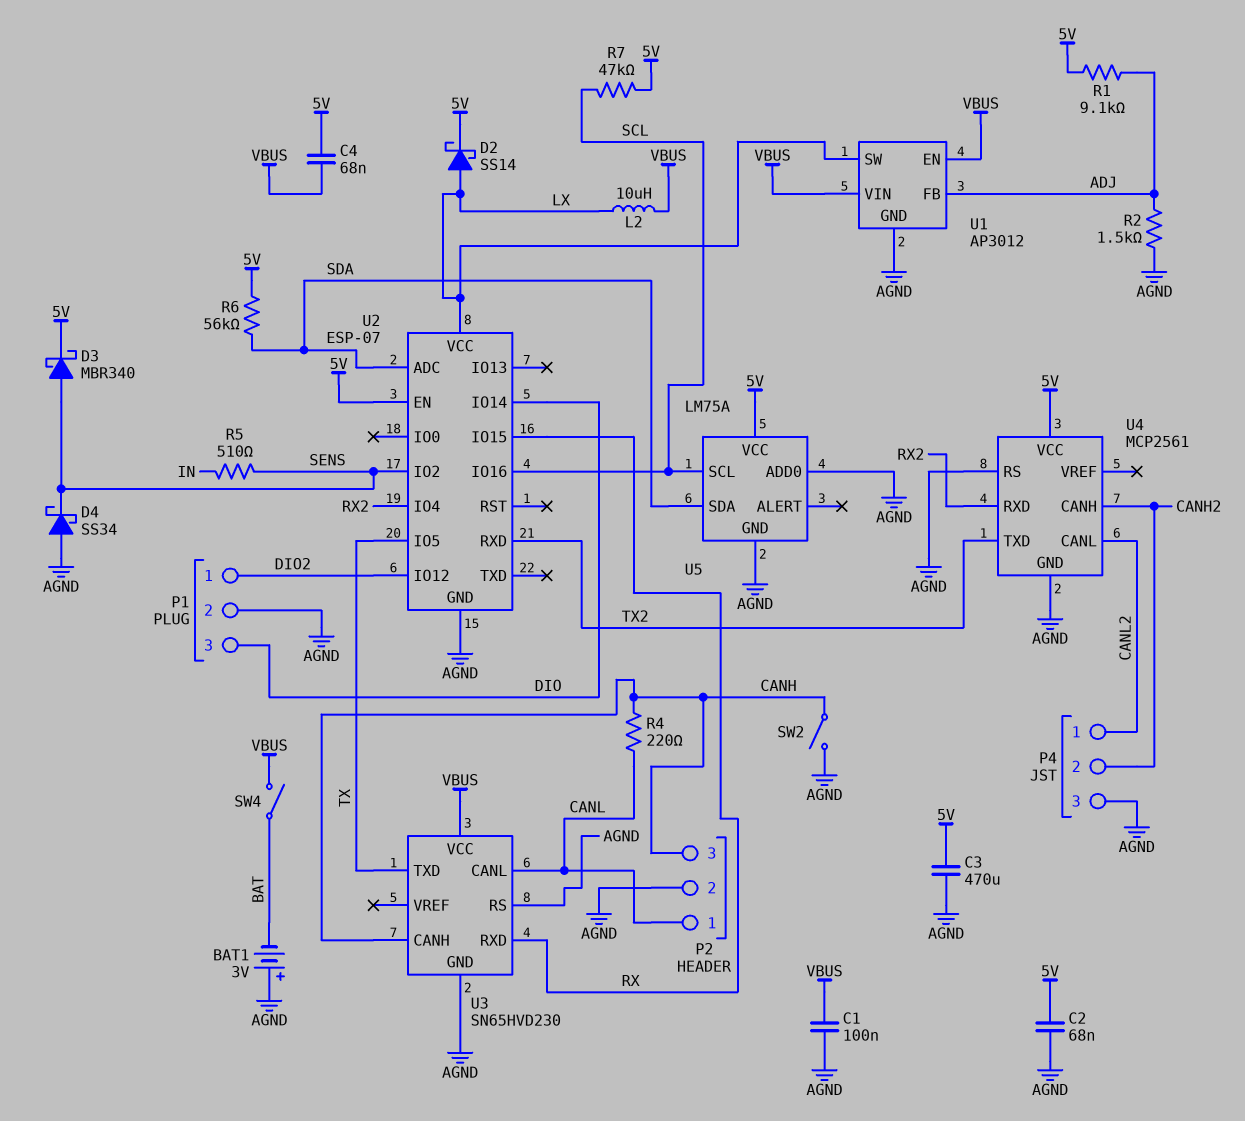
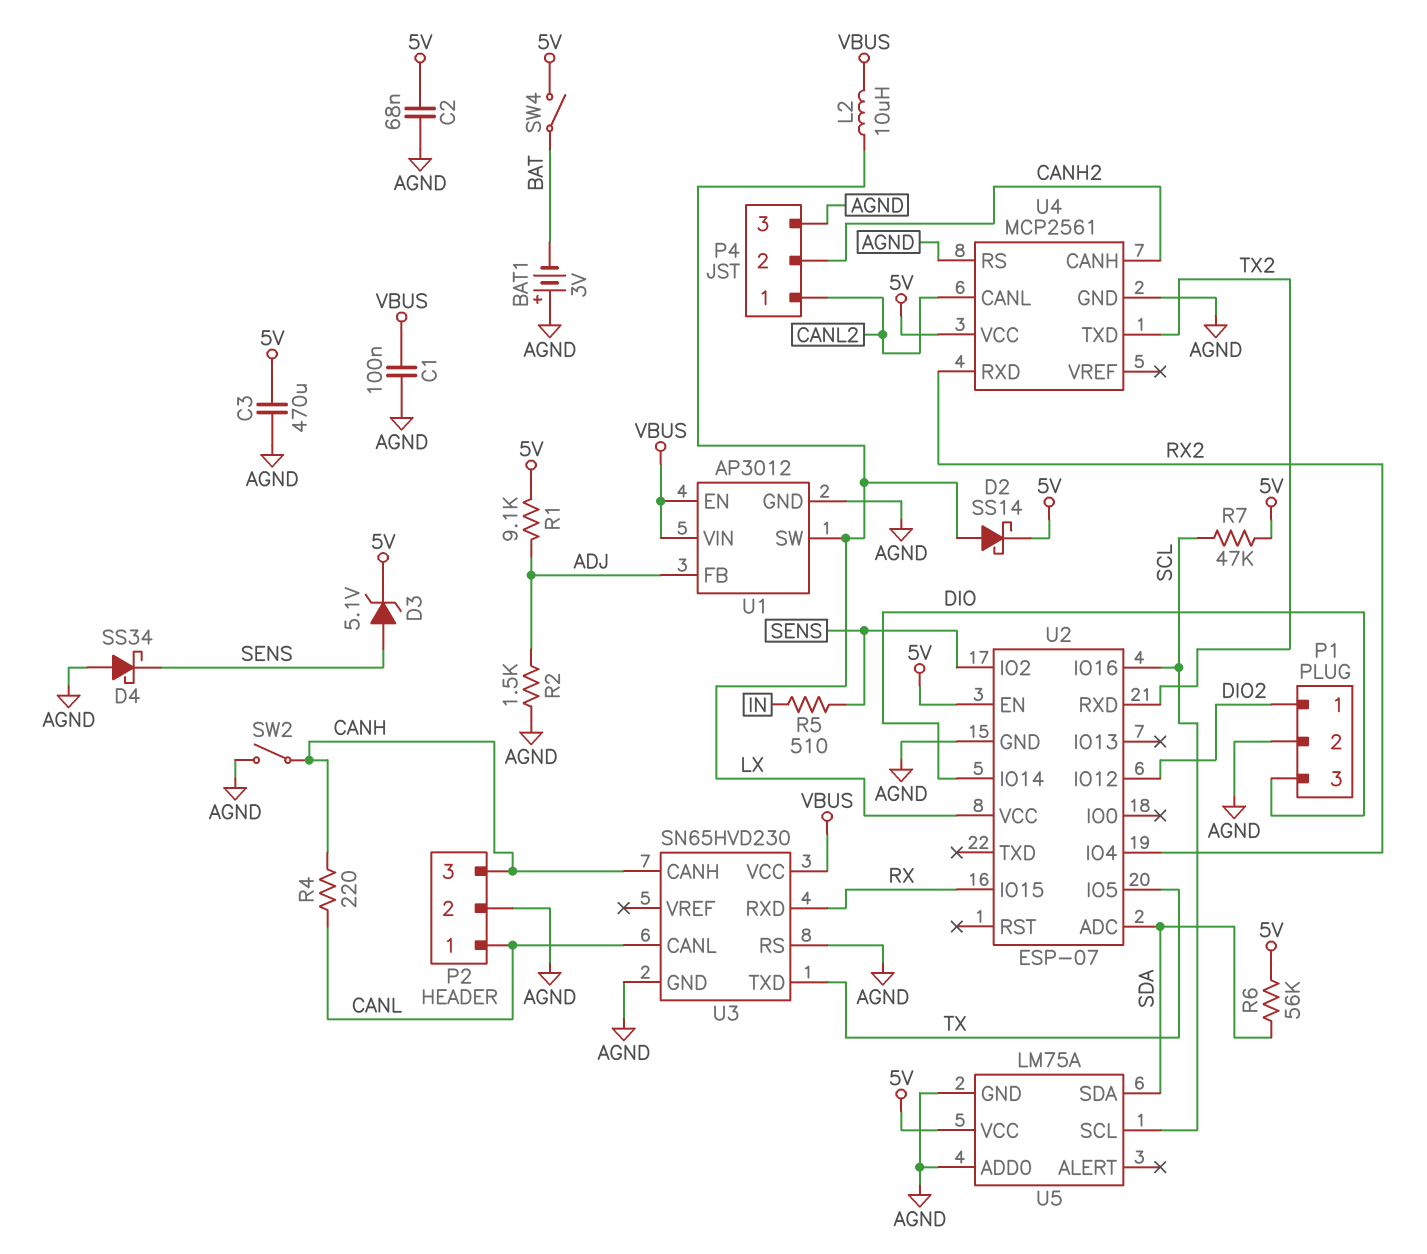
C4: 68nF (5V, VBUS) -> none
D3: schottky MBR340 (A SENS, K 5V) -> zener 5.1V (A SENS, K 5V)
SW4: switch (BAT, VBUS) -> switch (5V, BAT)

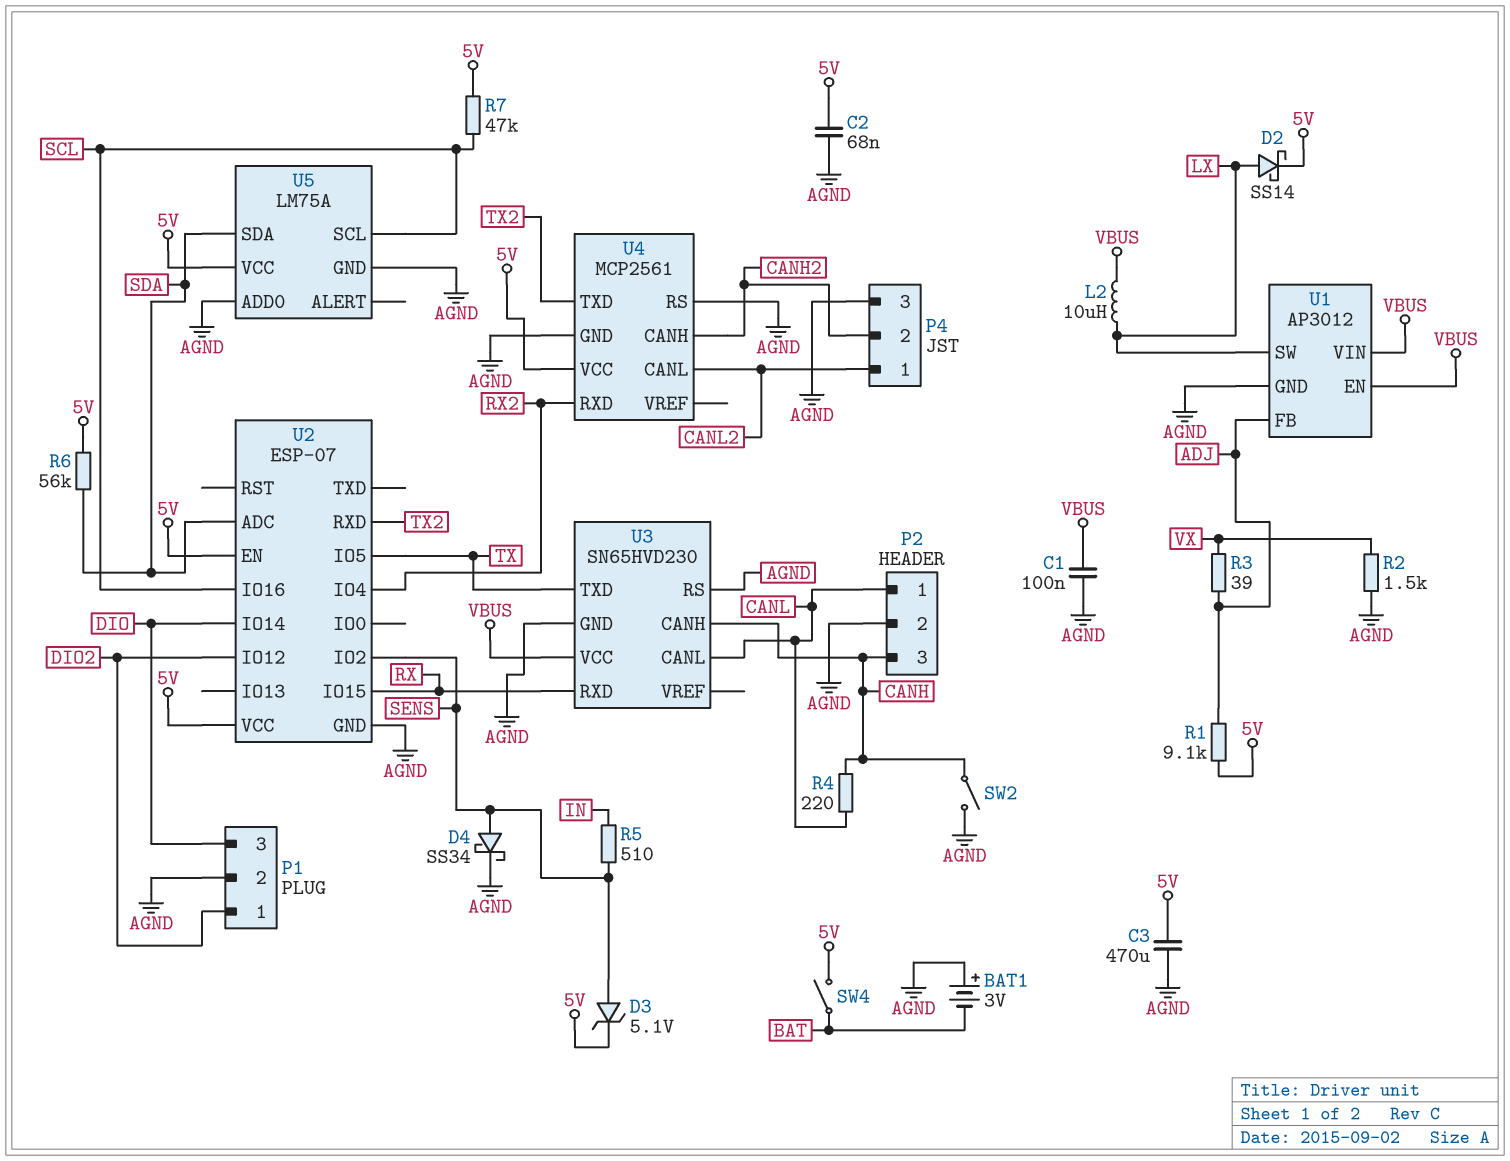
D4: schottky SS34 (A AGND, K SENS) -> schottky SS34 (A SENS, K AGND)
R2: 1.5k (ADJ, AGND) -> 1.5k (AGND, VX)
R3: none -> 39 (ADJ, VX)
U2 pin VCC: LX -> 5V

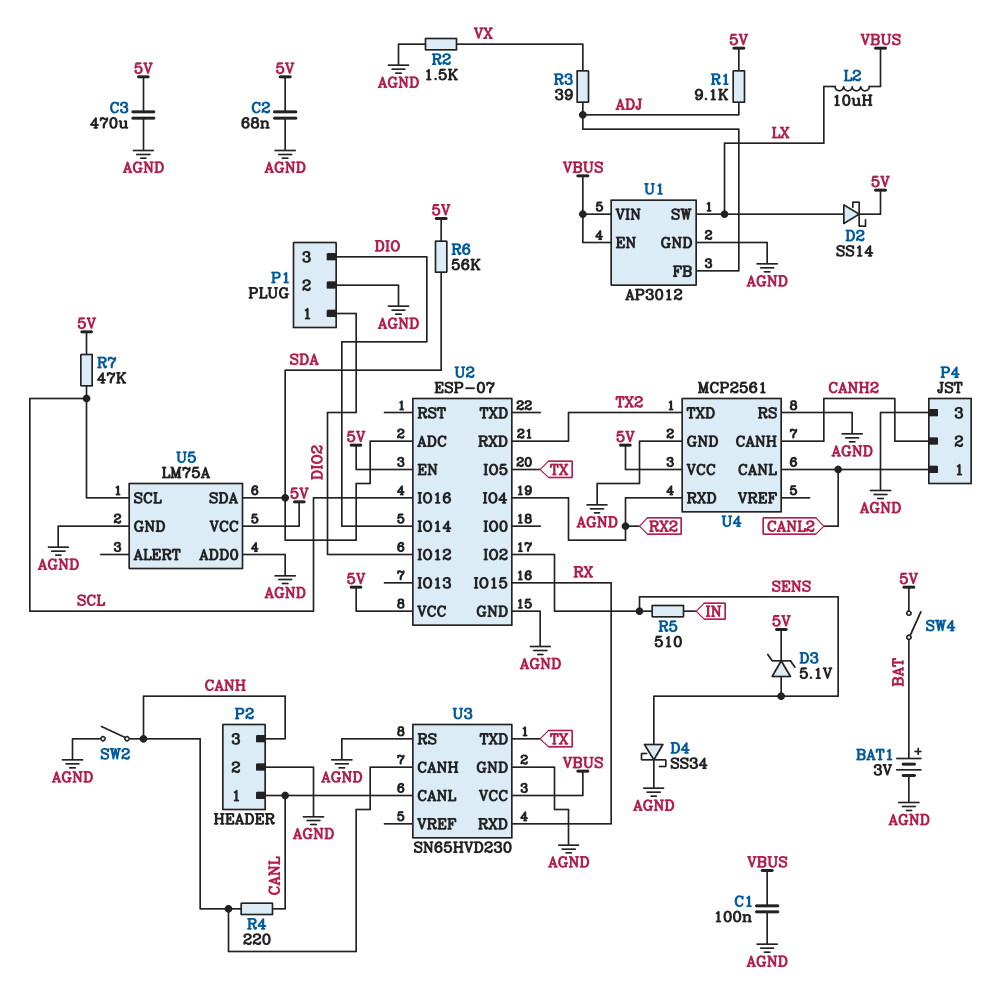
BAT1: 3V (plus AGND, minus BAT) -> 3V (plus BAT, minus AGND)

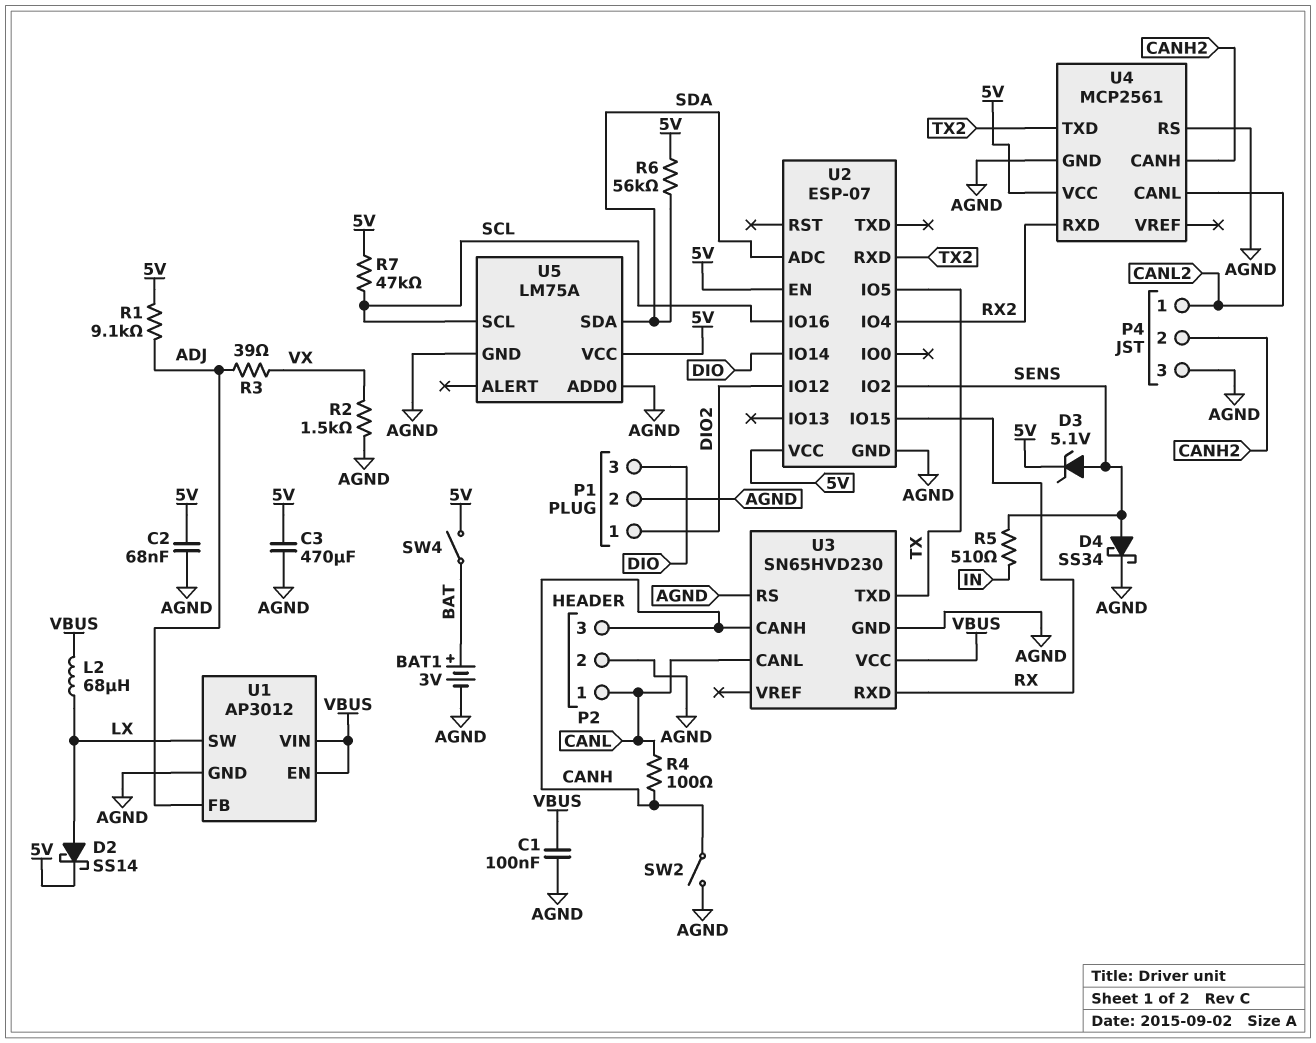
L2: 10uH (LX, VBUS) -> 68uH (LX, VBUS)
R4: 220 (CANH, CANL) -> 100 (CANH, CANL)

